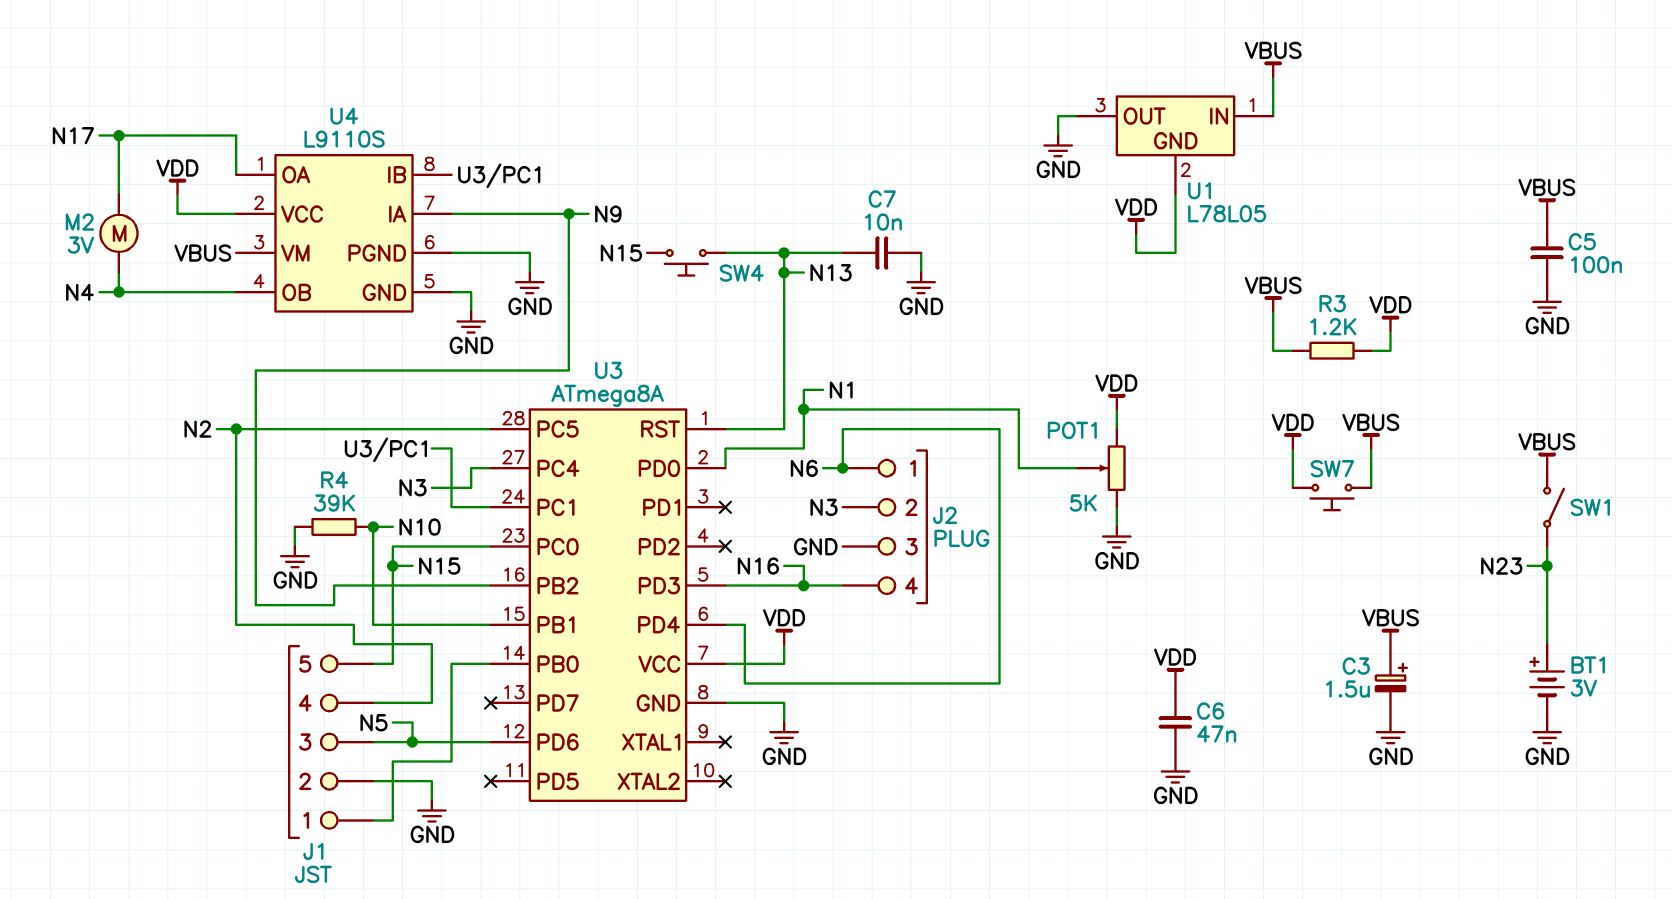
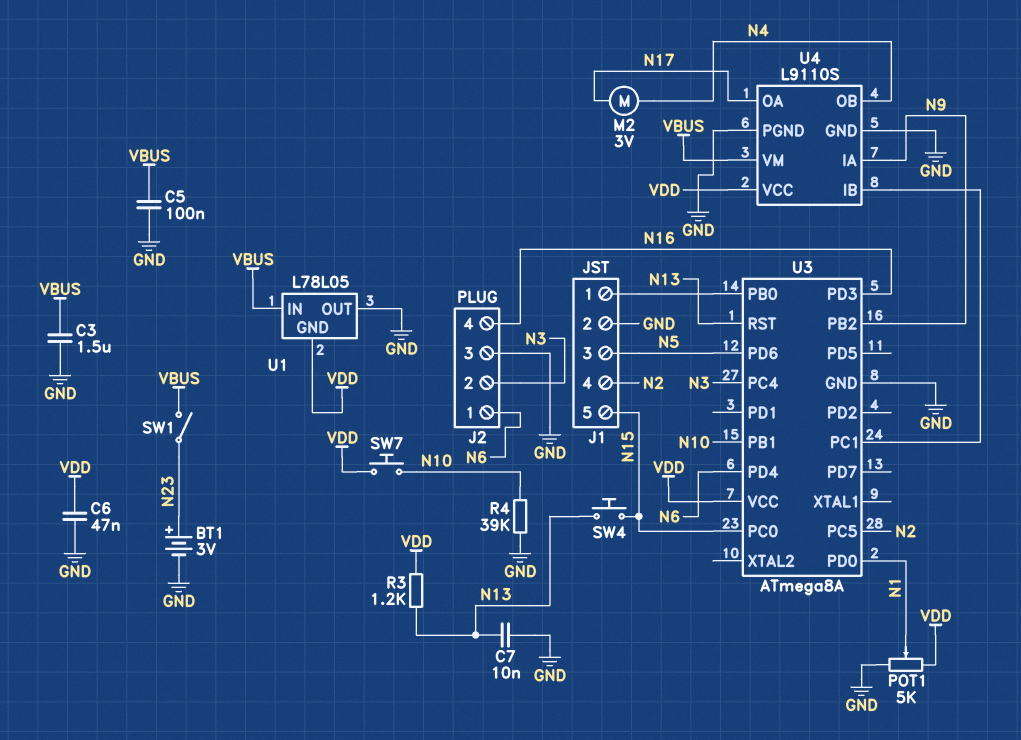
C3: 1.5uF (plus VBUS, minus GND) -> 1.5uF (GND, VBUS)
R3: 1.2k (VBUS, VDD) -> 1.2k (N13, VDD)
SW7: button (VBUS, VDD) -> button (N10, VDD)

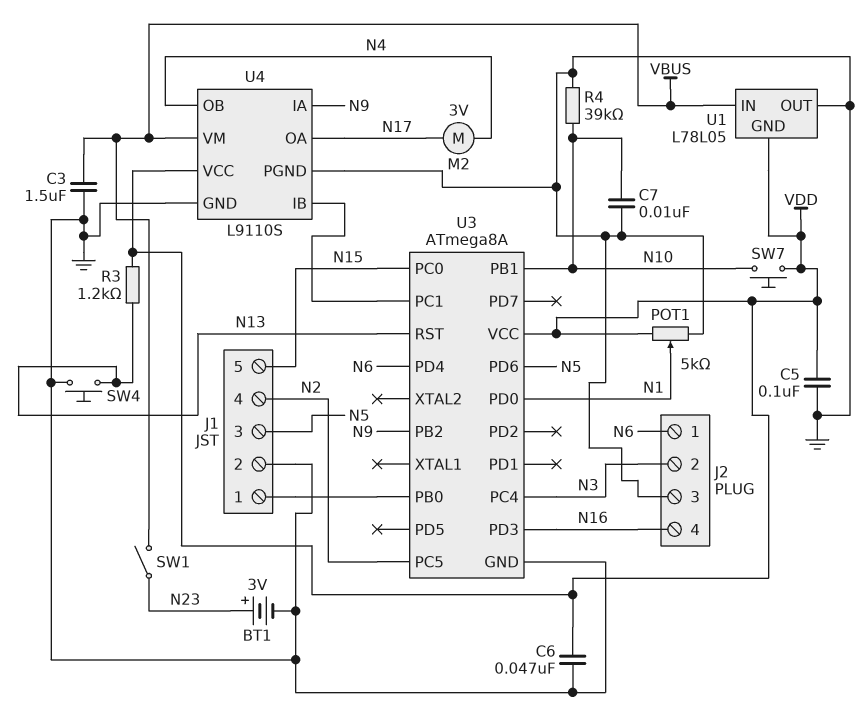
C5: 100nF (GND, VBUS) -> 100nF (GND, VDD)
C7: 10nF (GND, N13) -> 10nF (GND, N10)
SW4: button (N13, N15) -> button (GND, N13)

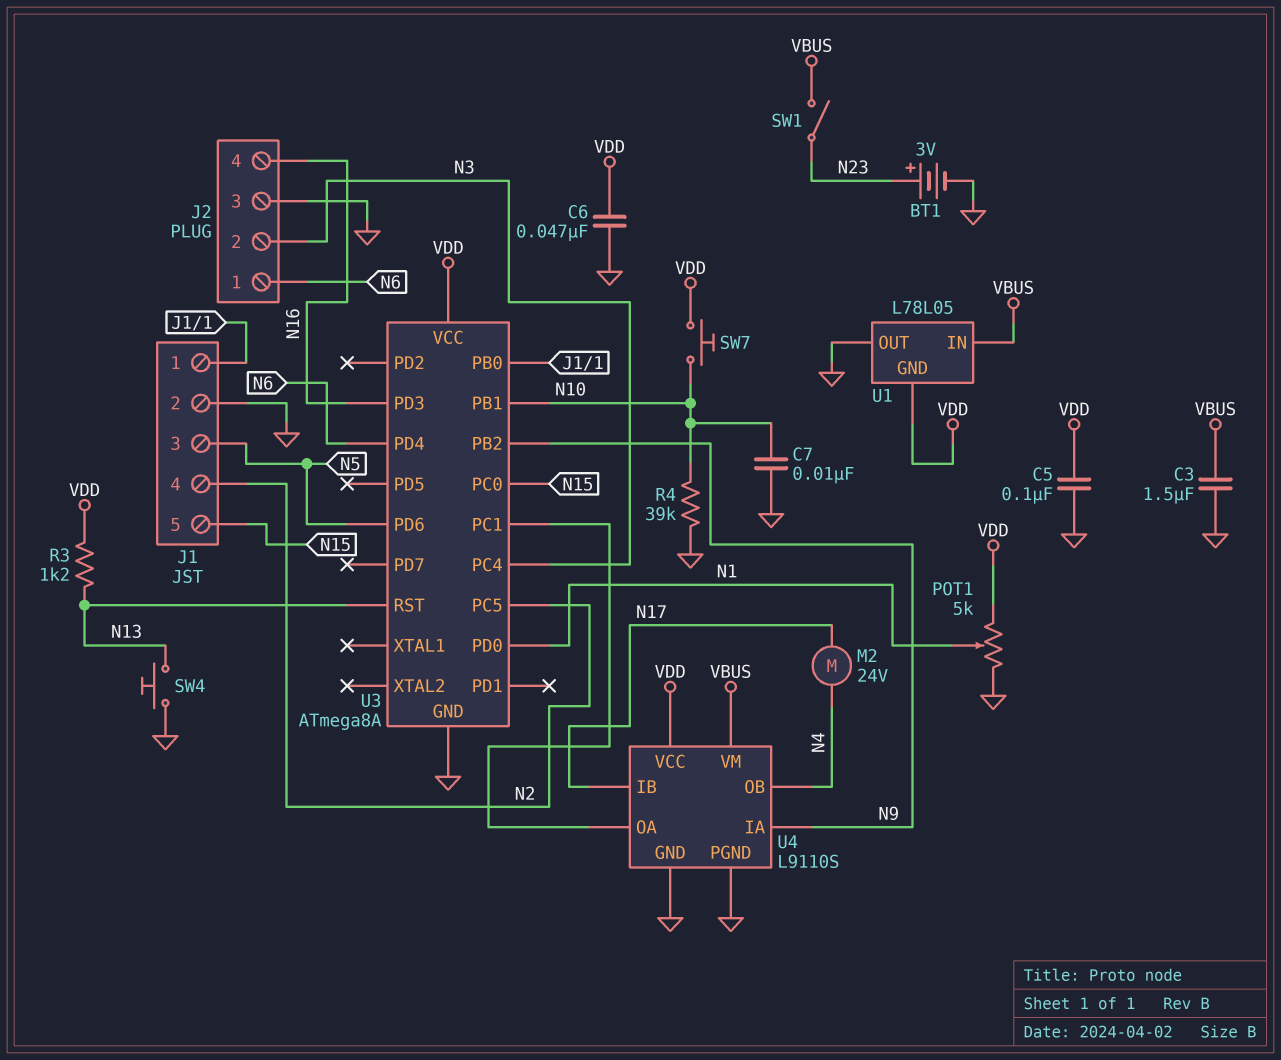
M2: motor 3V (N4, N17) -> motor 24V (N4, N17)
U4 pin IB: U3/PC1 -> N17
U4 pin OA: N17 -> U3/PC1

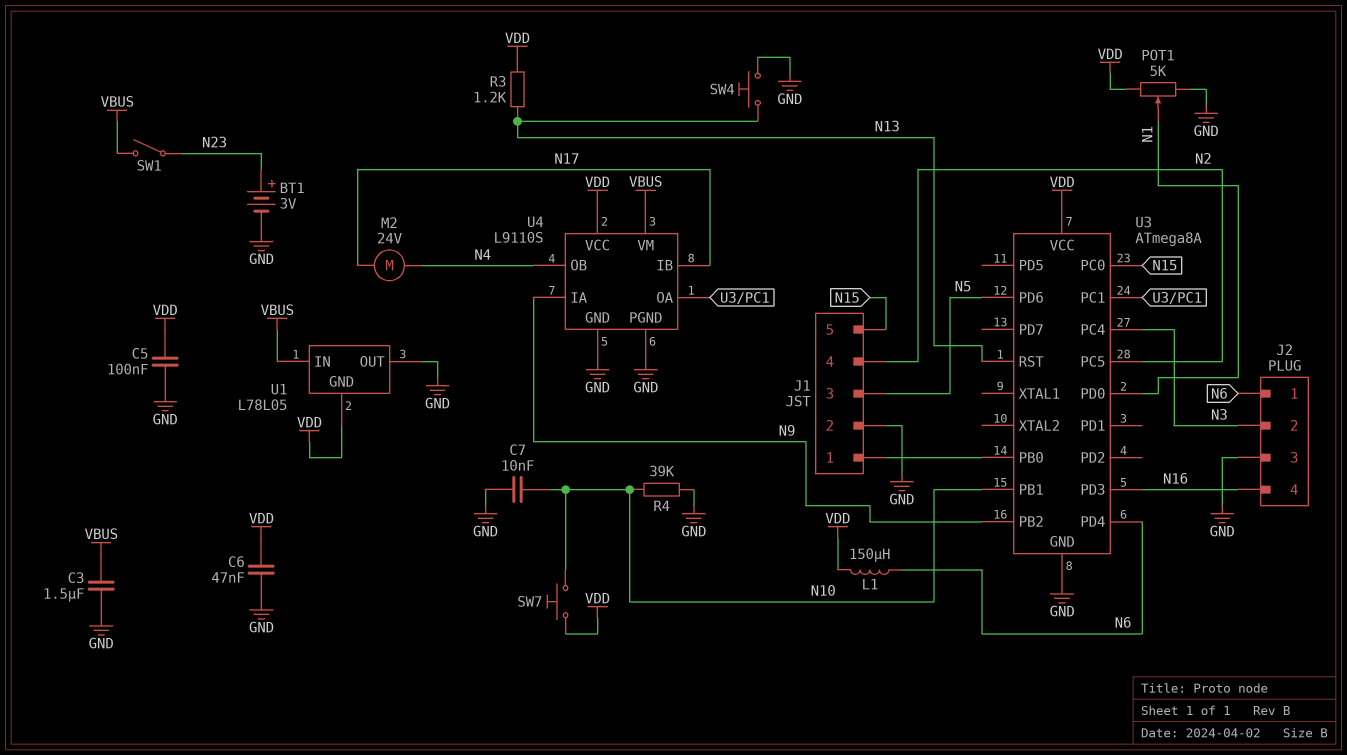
L1: none -> 150uH (N6, VDD)

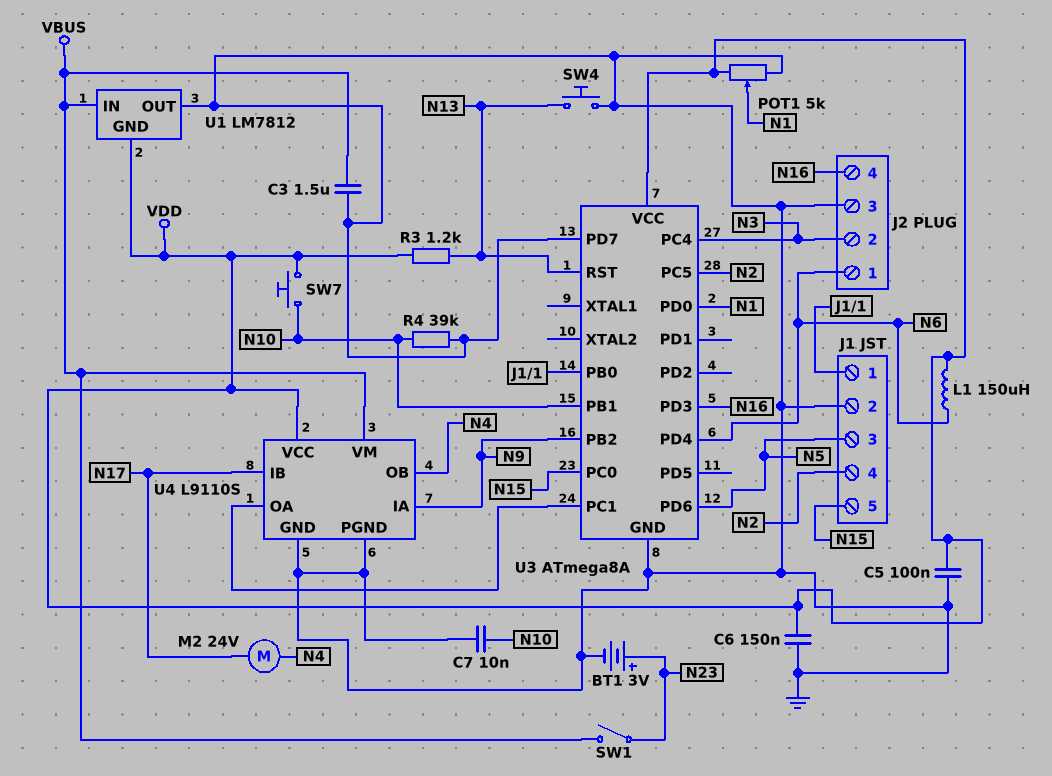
C6: 47nF (GND, VDD) -> 150nF (GND, VDD)
U1: L78L05 -> LM7812
U3 pin PD7: none -> GND

